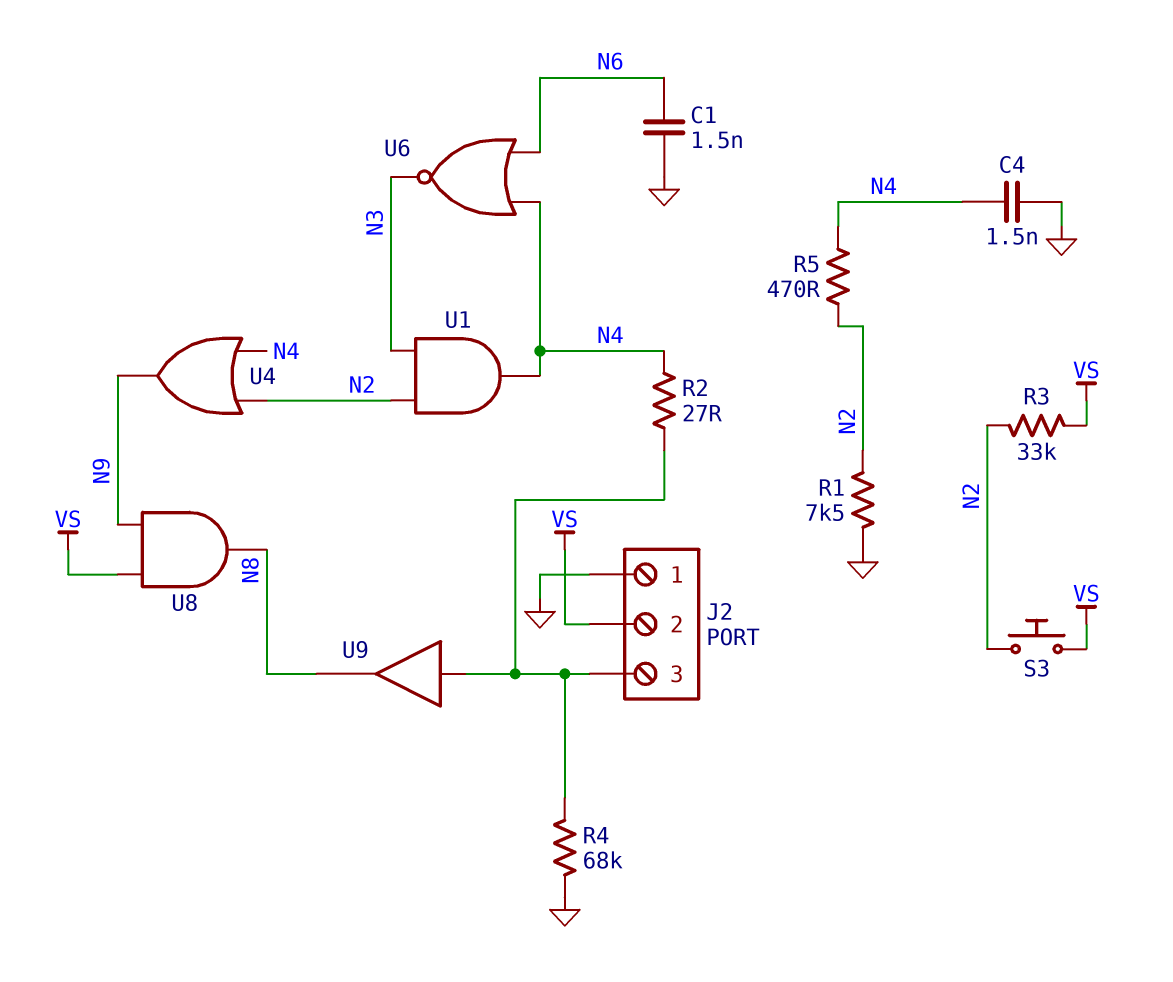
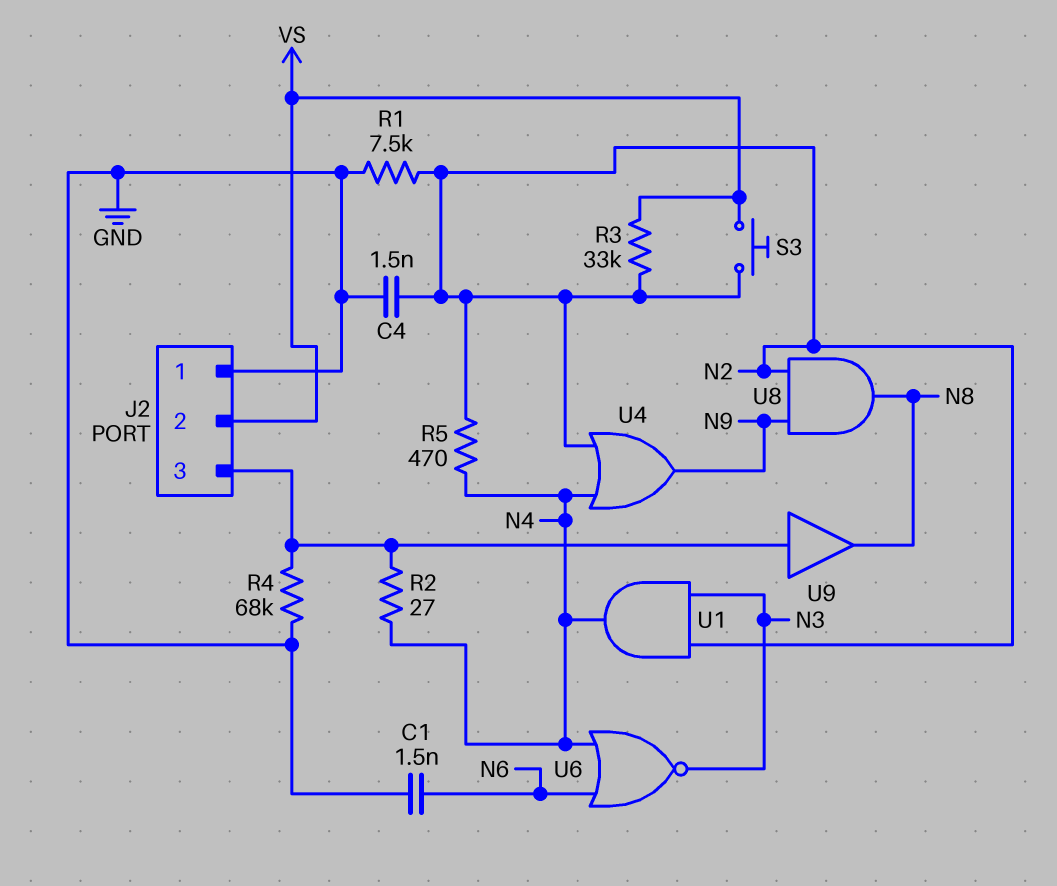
C4: 1.5nF (GND, N4) -> 1.5nF (GND, N2)
U8: AND (in N9, in VS, out N8) -> AND (in N2, in N9, out N8)

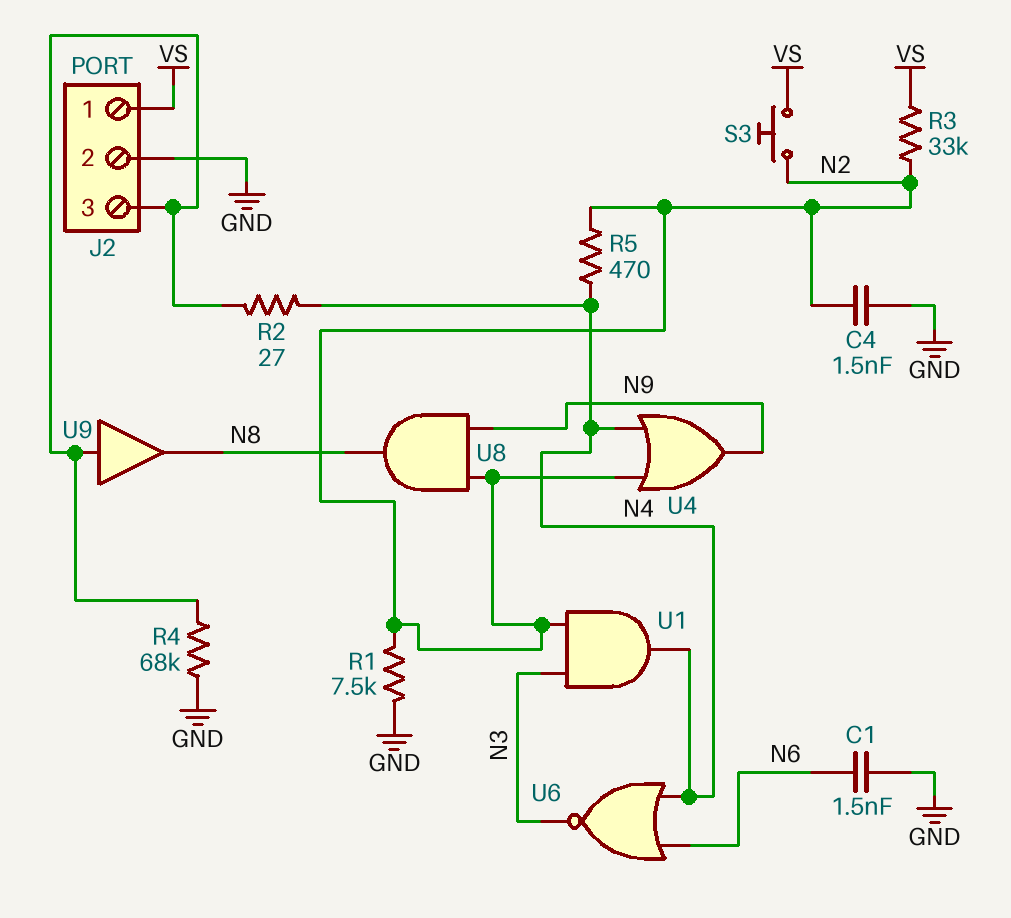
J2 pin 1: GND -> VS
J2 pin 2: VS -> GND

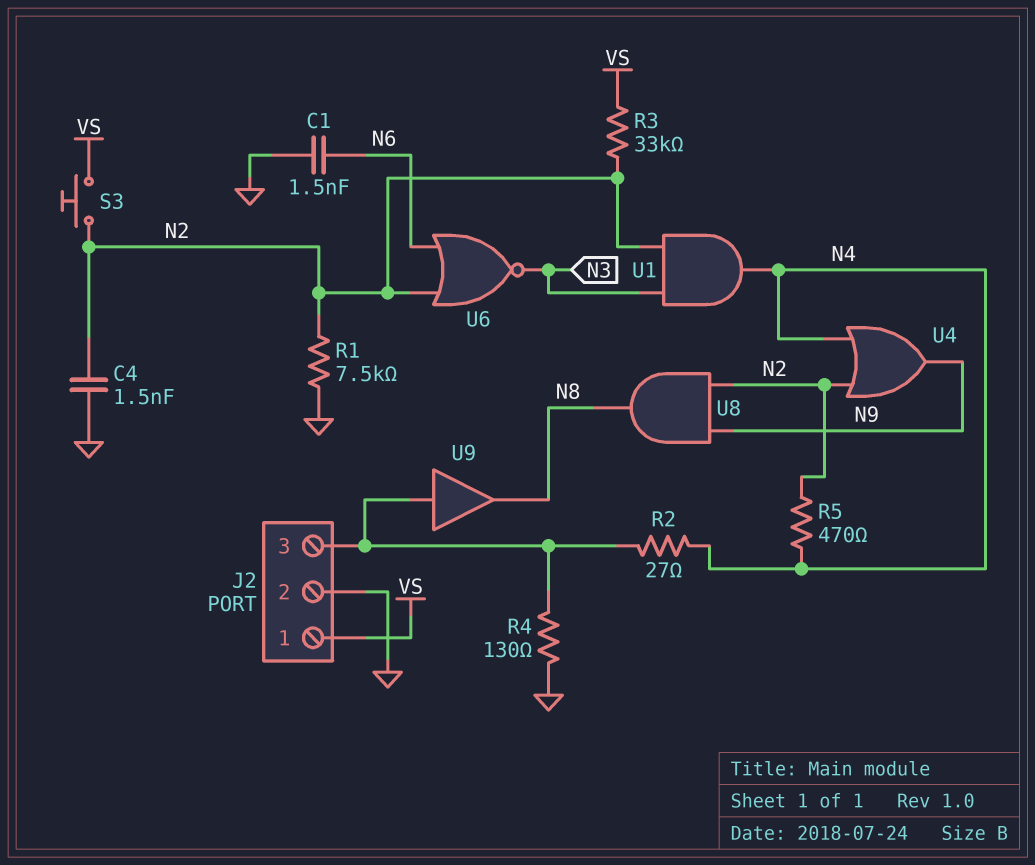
R4: 68k (GND, J2/3) -> 130 (GND, J2/3)
U6: NOR (in N4, in N6, out N3) -> NOR (in N2, in N6, out N3)

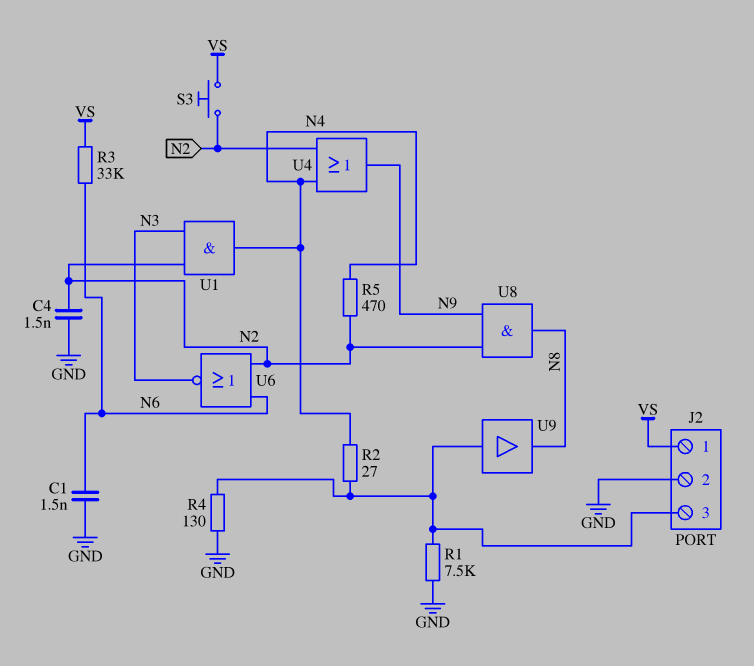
R1: 7.5k (GND, N2) -> 7.5k (GND, J2/3)
R3: 33k (N2, VS) -> 33k (N6, VS)

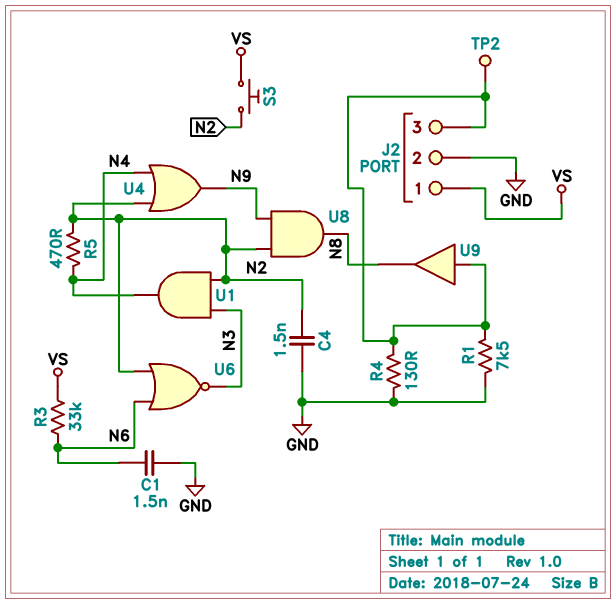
R2: 27 (J2/3, N4) -> none
TP2: none -> test point (J2/3)

